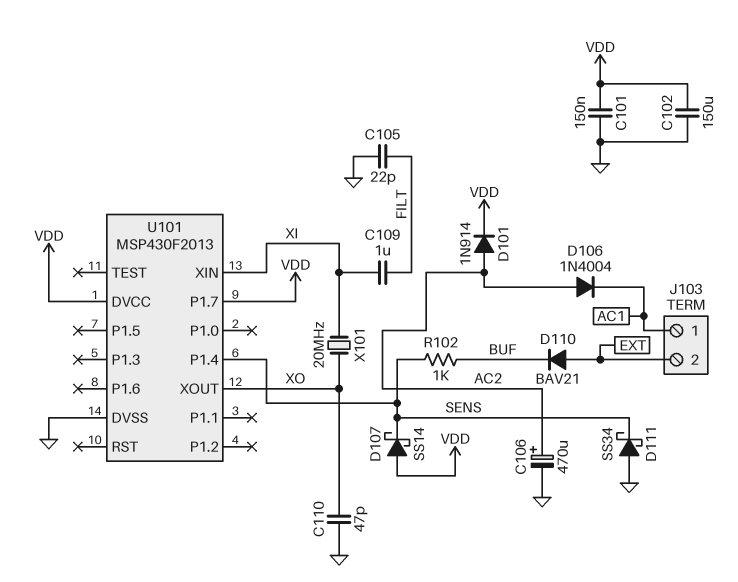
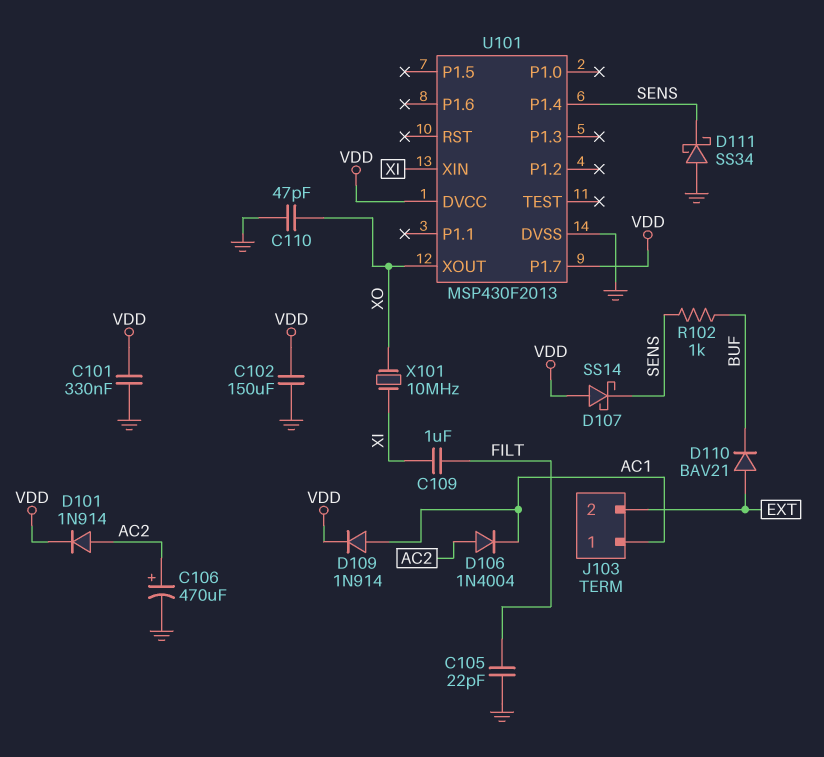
C101: 150nF (GND, VDD) -> 330nF (GND, VDD)
D109: none -> diode 1N914 (A AC1, K VDD)
X101: 20MHz (XI, XO) -> 10MHz (XI, XO)

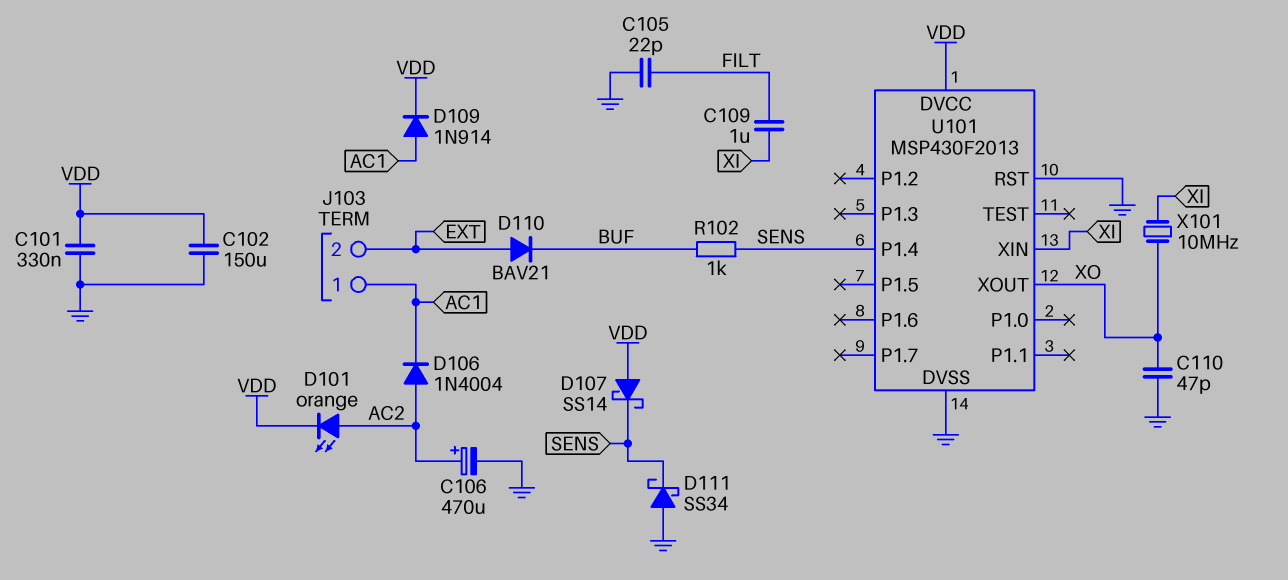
D101: diode 1N914 (A AC2, K VDD) -> LED orange (A AC2, K VDD)
U101 pin P1.7: VDD -> none
U101 pin RST: none -> GND

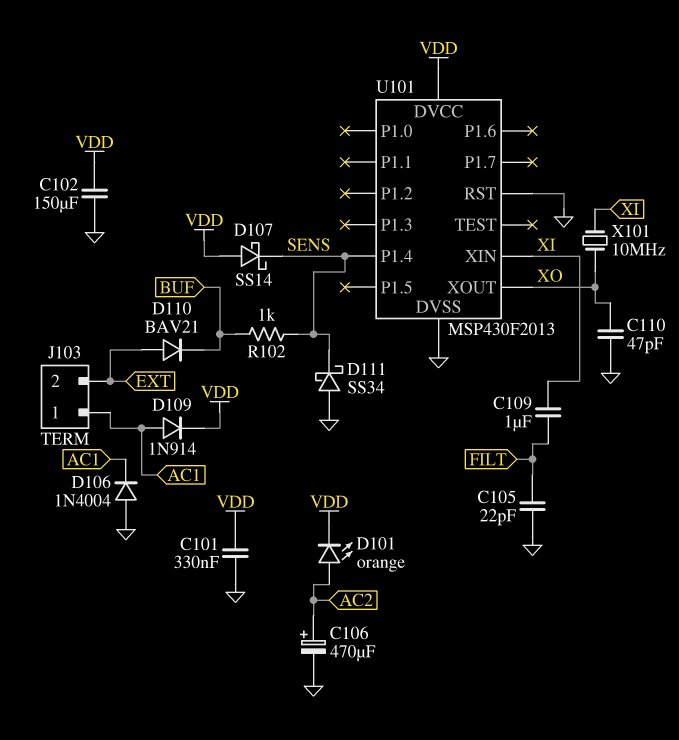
D106: diode 1N4004 (A AC2, K AC1) -> diode 1N4004 (A GND, K AC1)

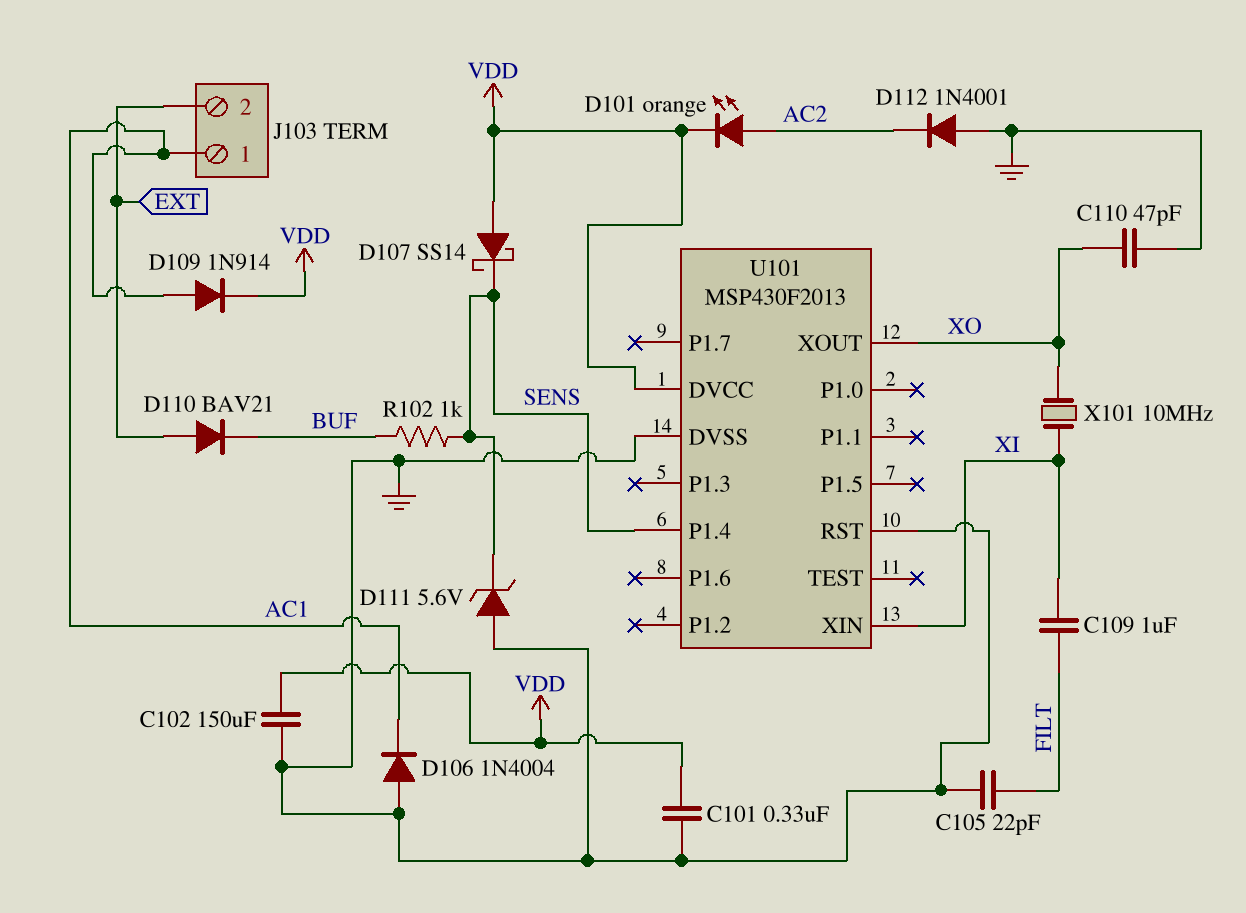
C106: 470uF (plus AC2, minus GND) -> none
D111: schottky SS34 (A GND, K SENS) -> zener 5.6V (A GND, K SENS)
D112: none -> diode 1N4001 (A GND, K AC2)

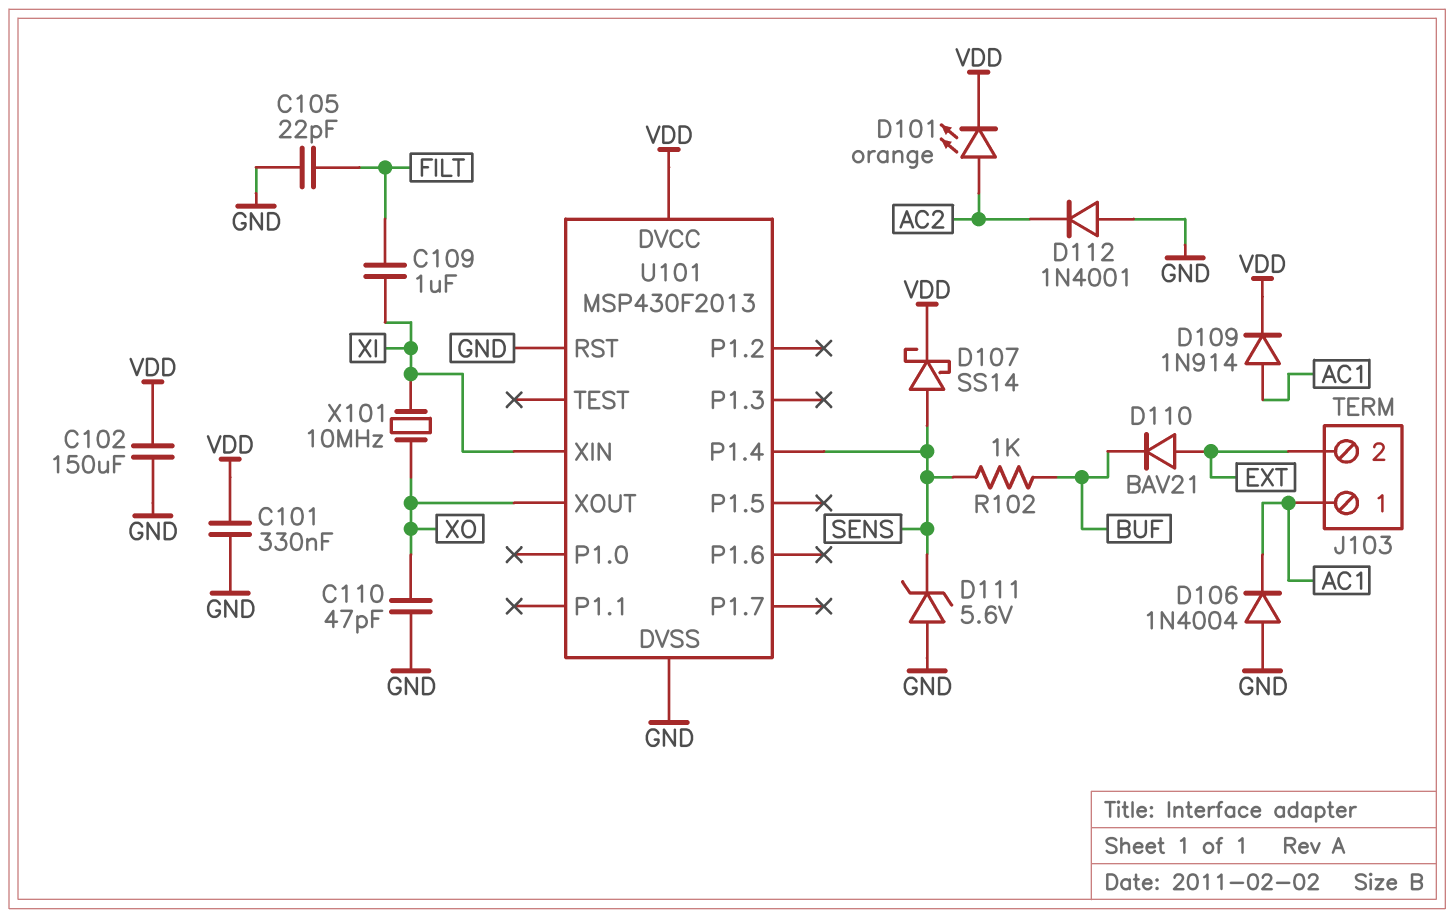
D107: schottky SS14 (A VDD, K SENS) -> schottky SS14 (A SENS, K VDD)

